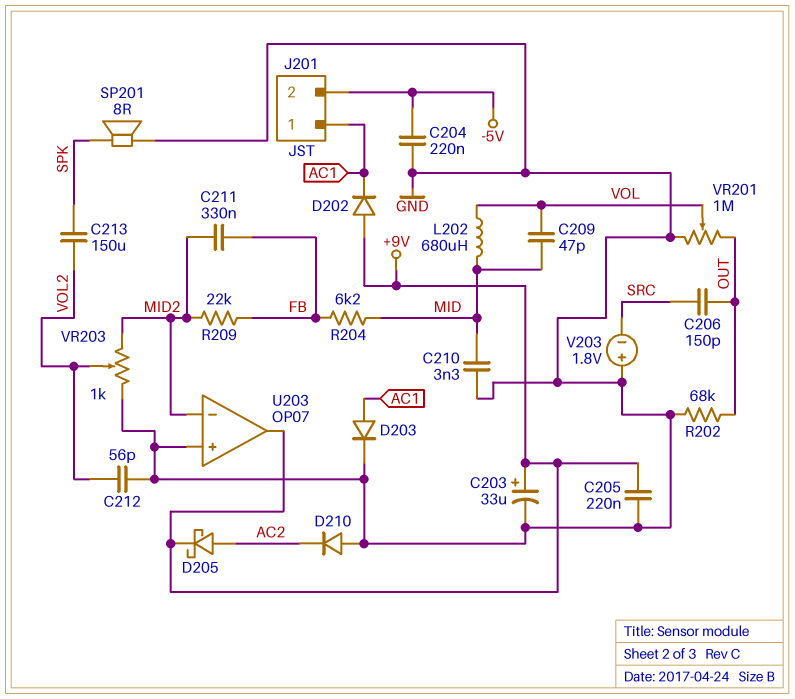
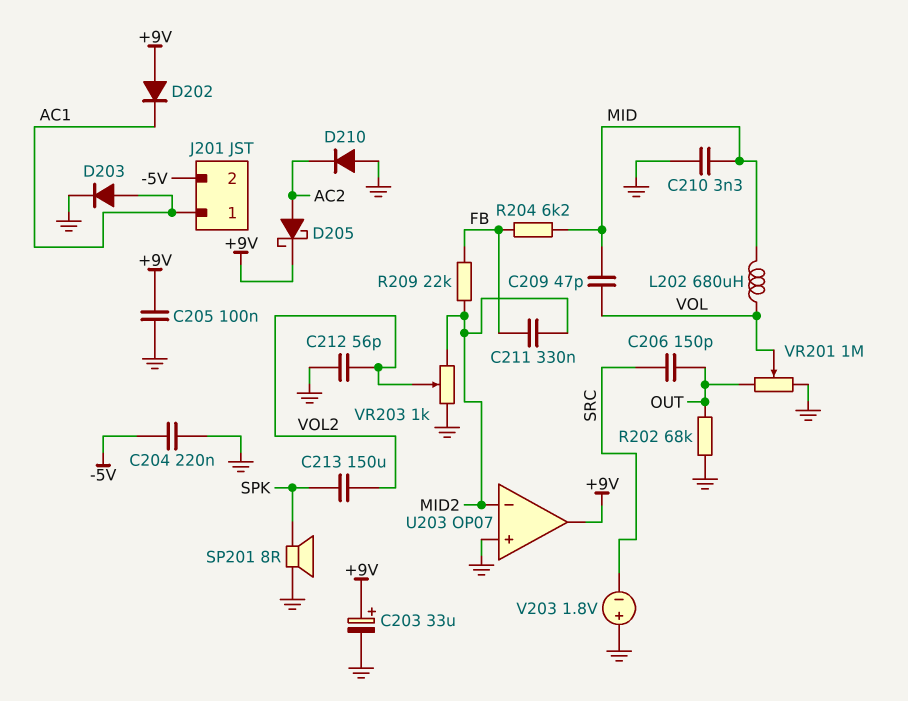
C205: 220nF (+9V, GND) -> 100nF (+9V, GND)

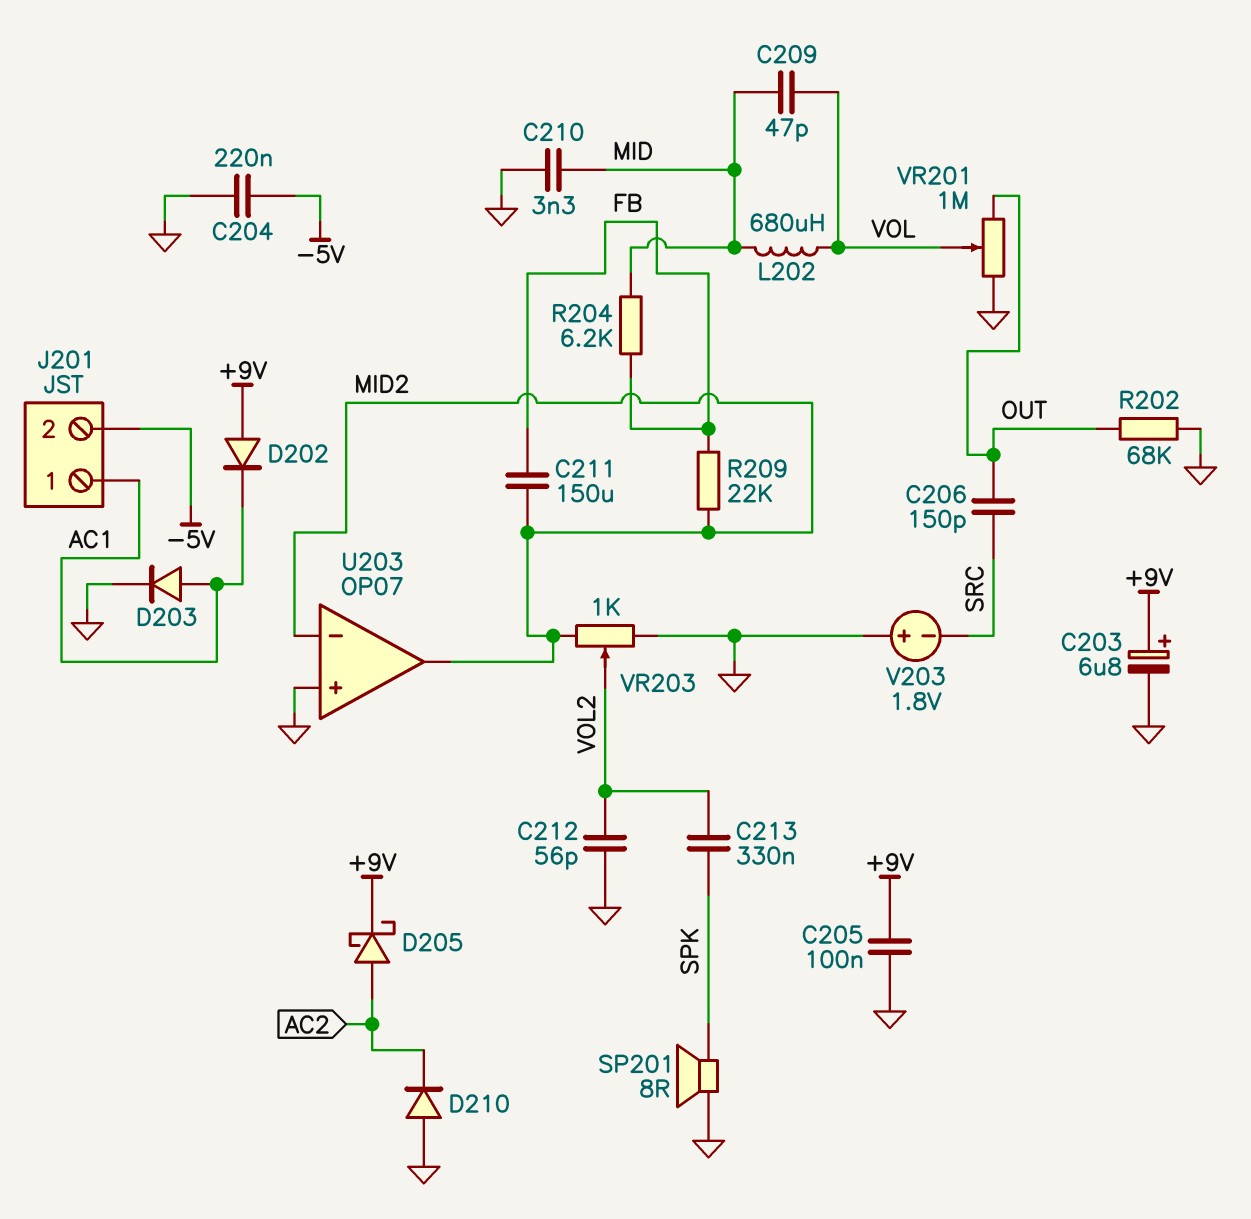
C203: 33uF (plus +9V, minus GND) -> 6.8uF (plus +9V, minus GND)
C211: 330nF (FB, MID2) -> 150uF (FB, MID2)
C213: 150uF (SPK, VOL2) -> 330nF (SPK, VOL2)
U203 pin out: +9V -> MID2

